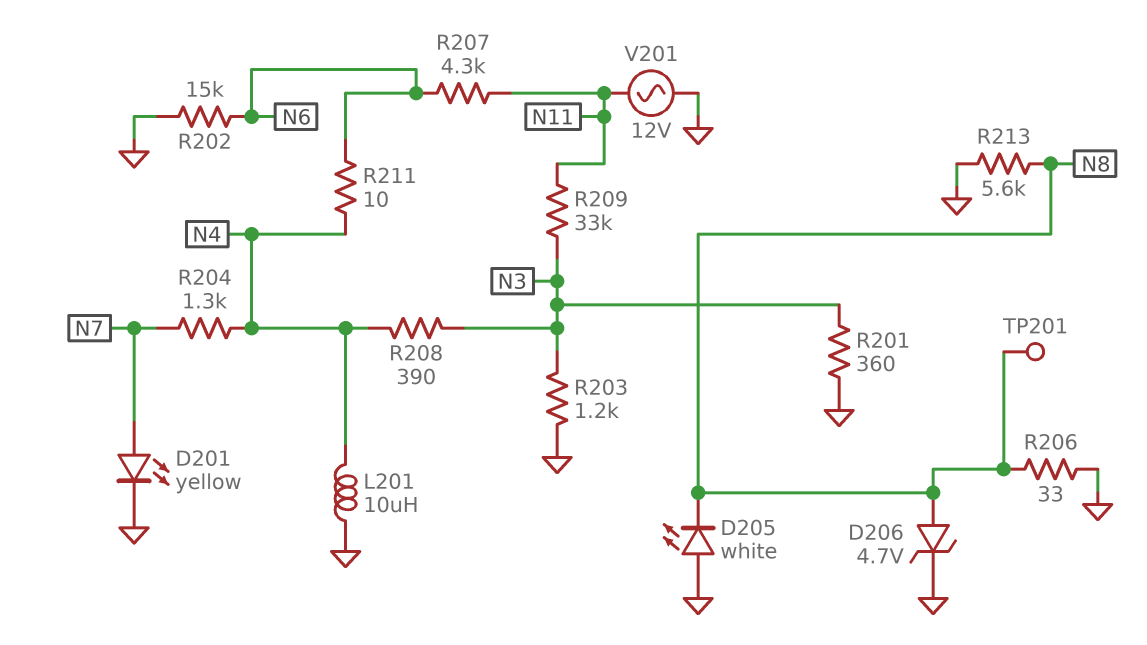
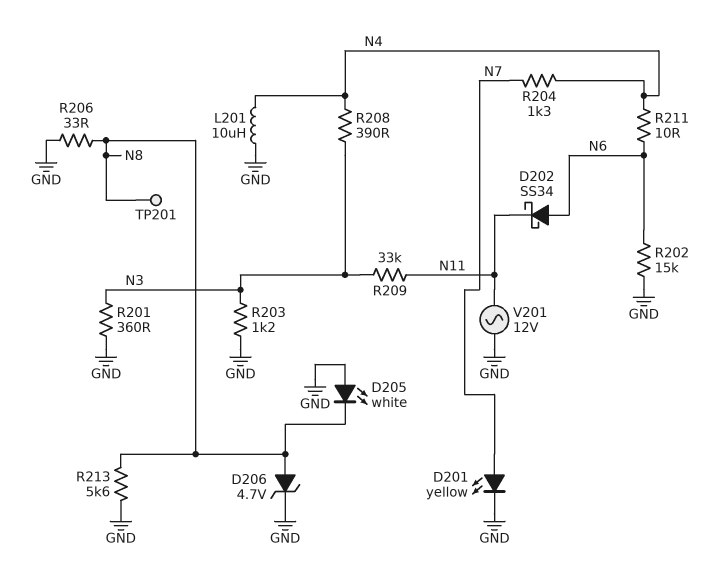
D202: none -> schottky SS34 (A N6, K N11)
R207: 4.3k (N6, N11) -> none

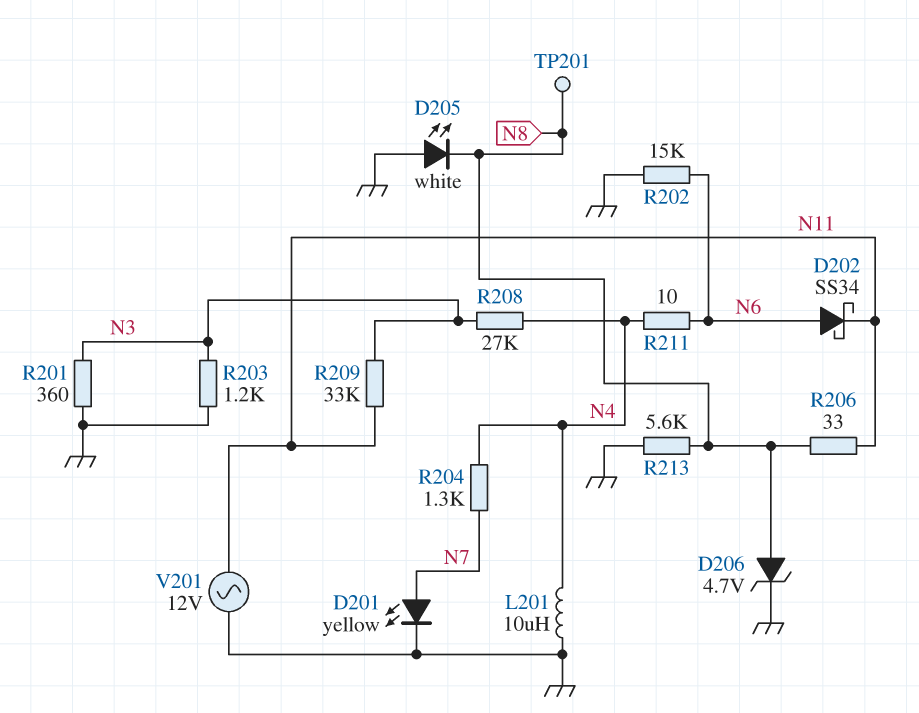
R206: 33 (GND, N8) -> 33 (N8, N11)
R208: 390 (N3, N4) -> 27k (N3, N4)

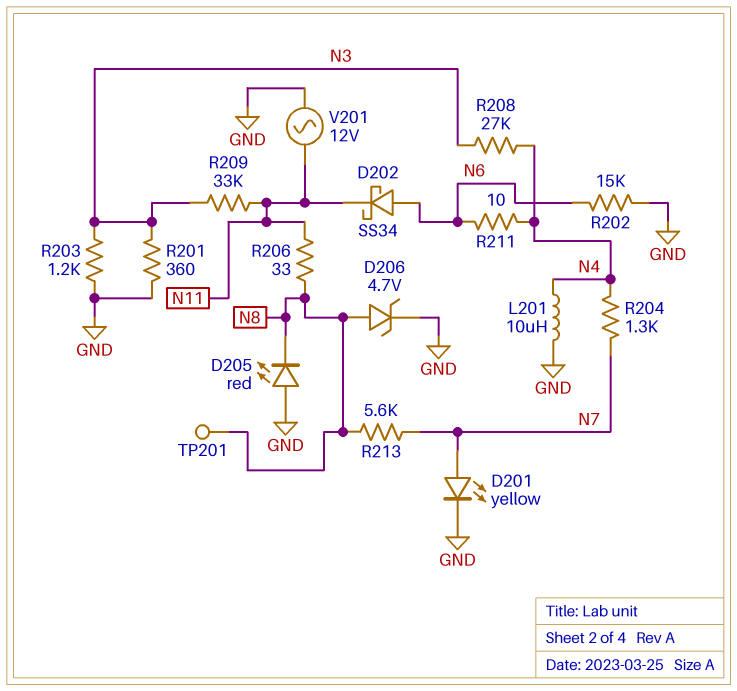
D205: LED white (A GND, K N8) -> LED red (A GND, K N8)
R213: 5.6k (GND, N8) -> 5.6k (N7, N8)

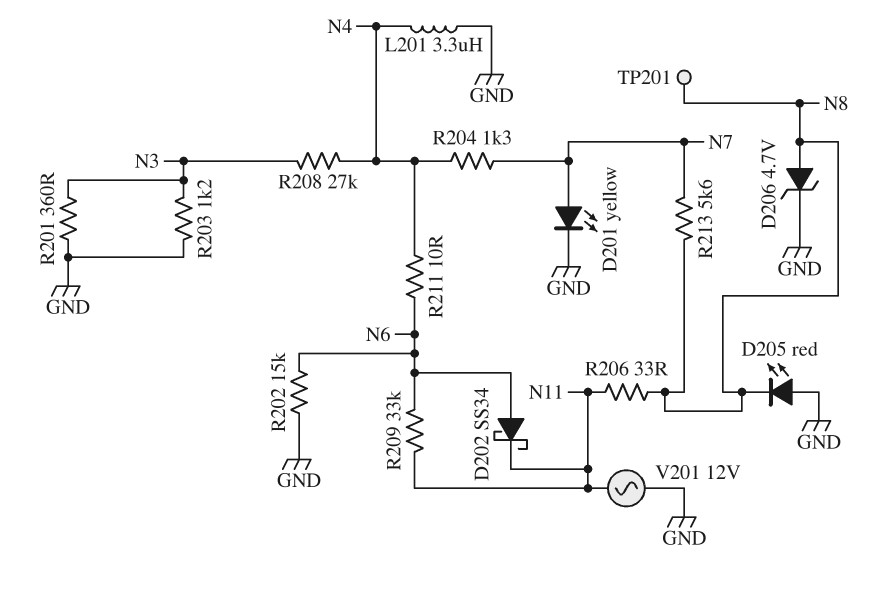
L201: 10uH (GND, N4) -> 3.3uH (GND, N4)
R209: 33k (N3, N11) -> 33k (N6, N11)

